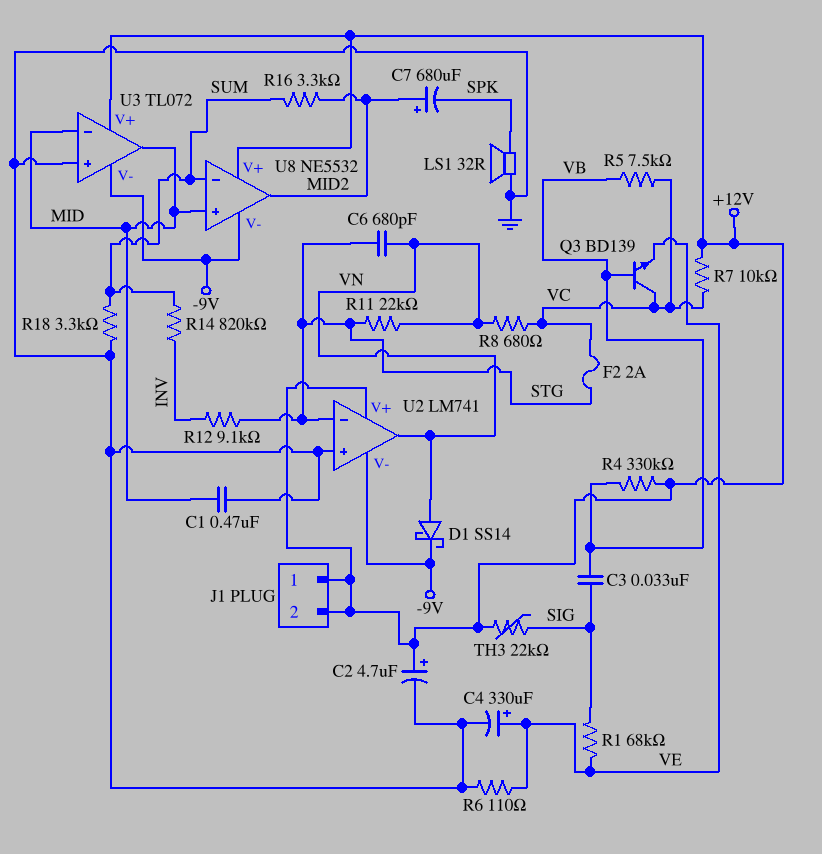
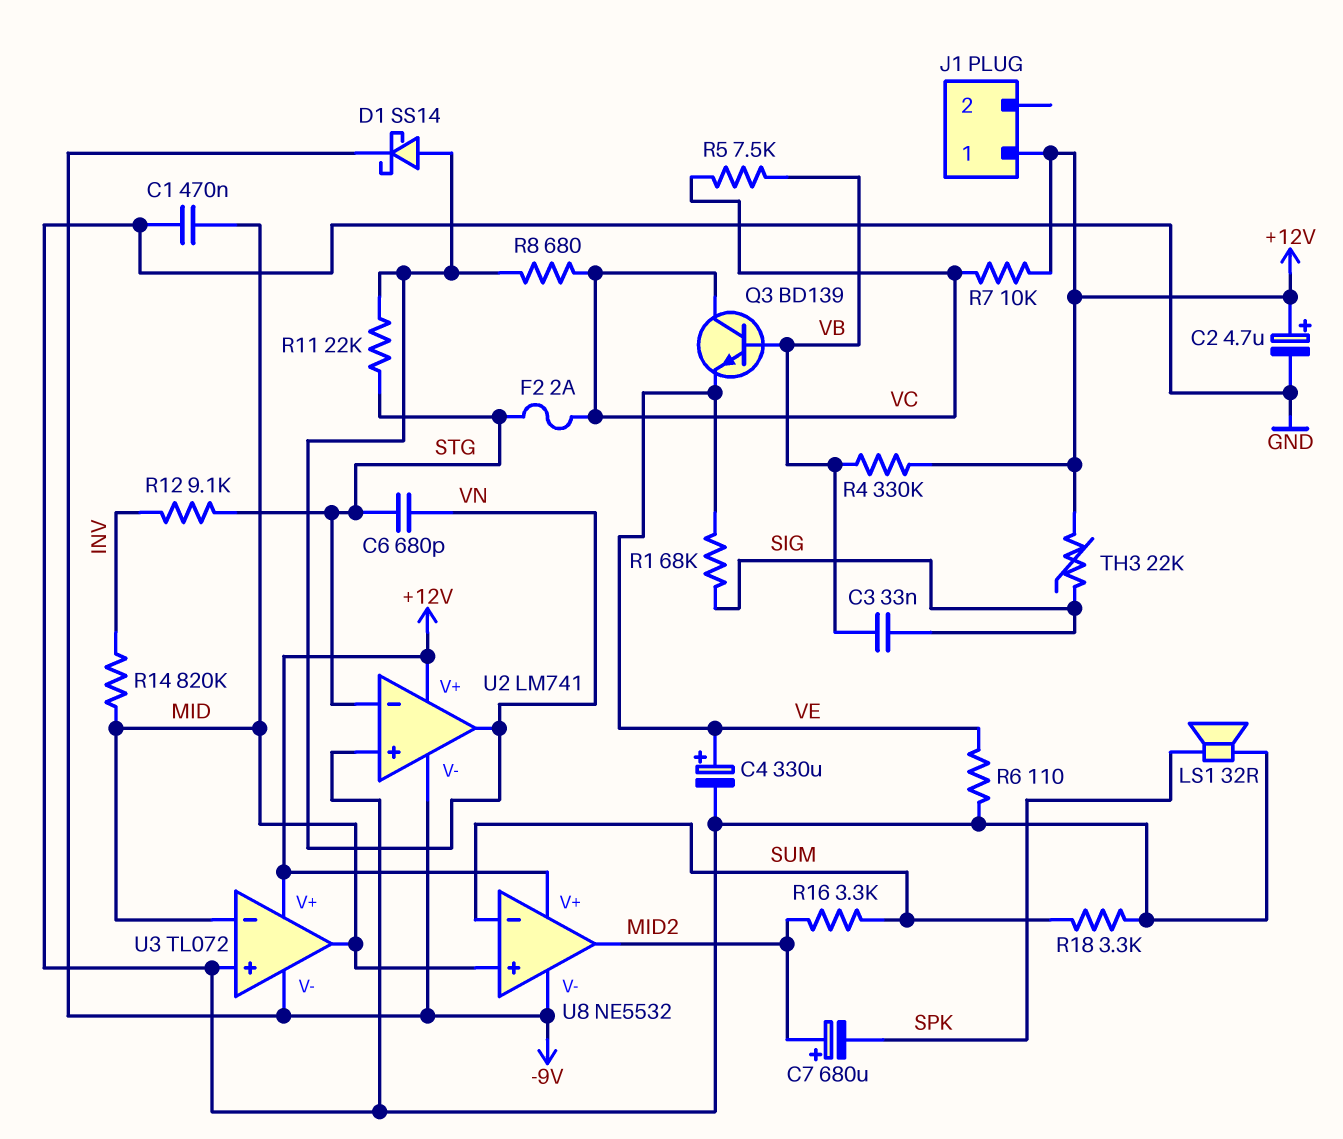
J1 pin 2: +12V -> none
R14: 820k (INV, SUM) -> 820k (INV, MID)

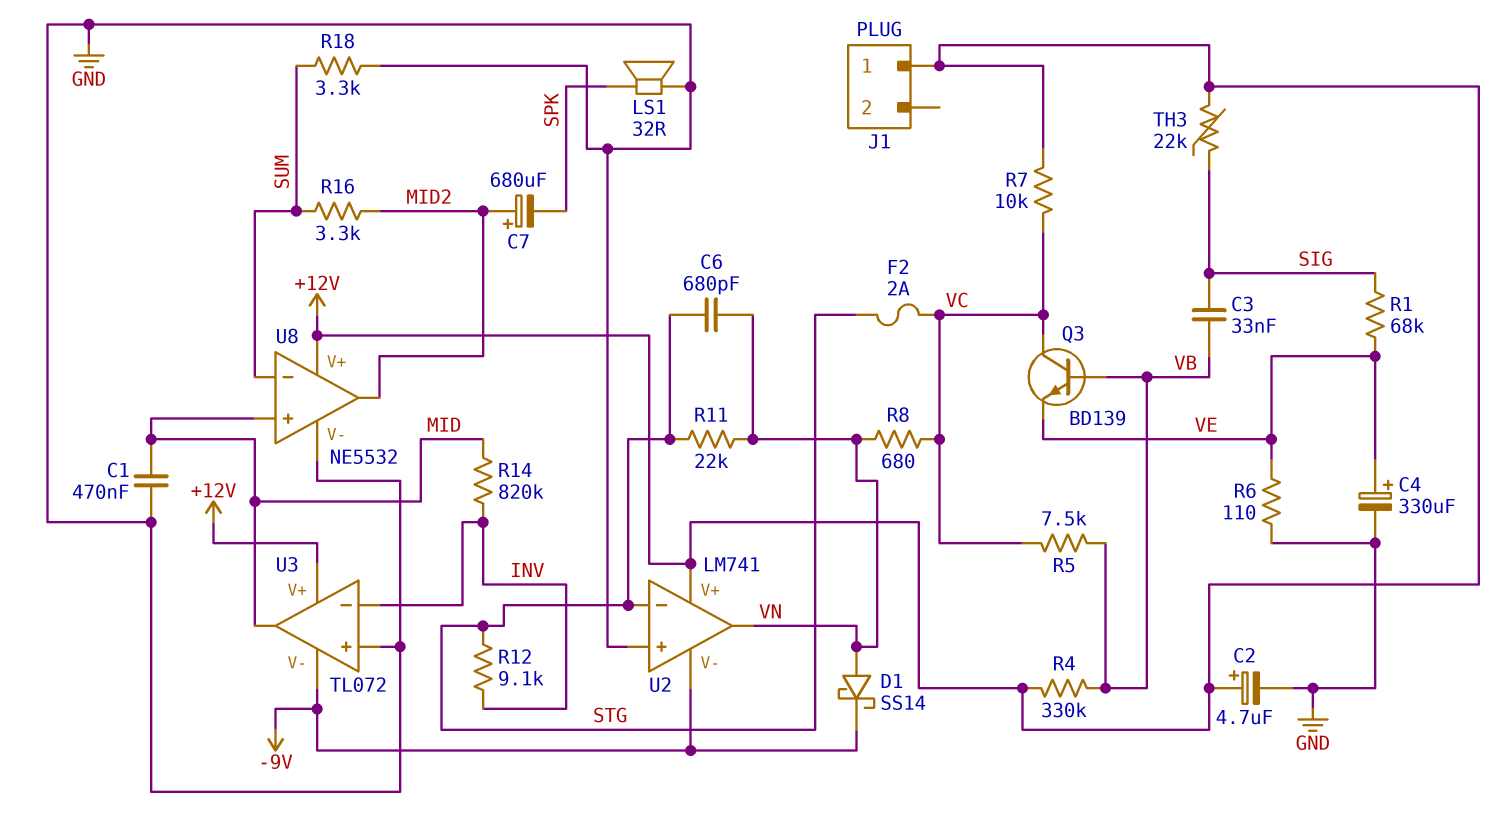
U3 pin in-: MID -> INV
U8 pin V-: -9V -> GND

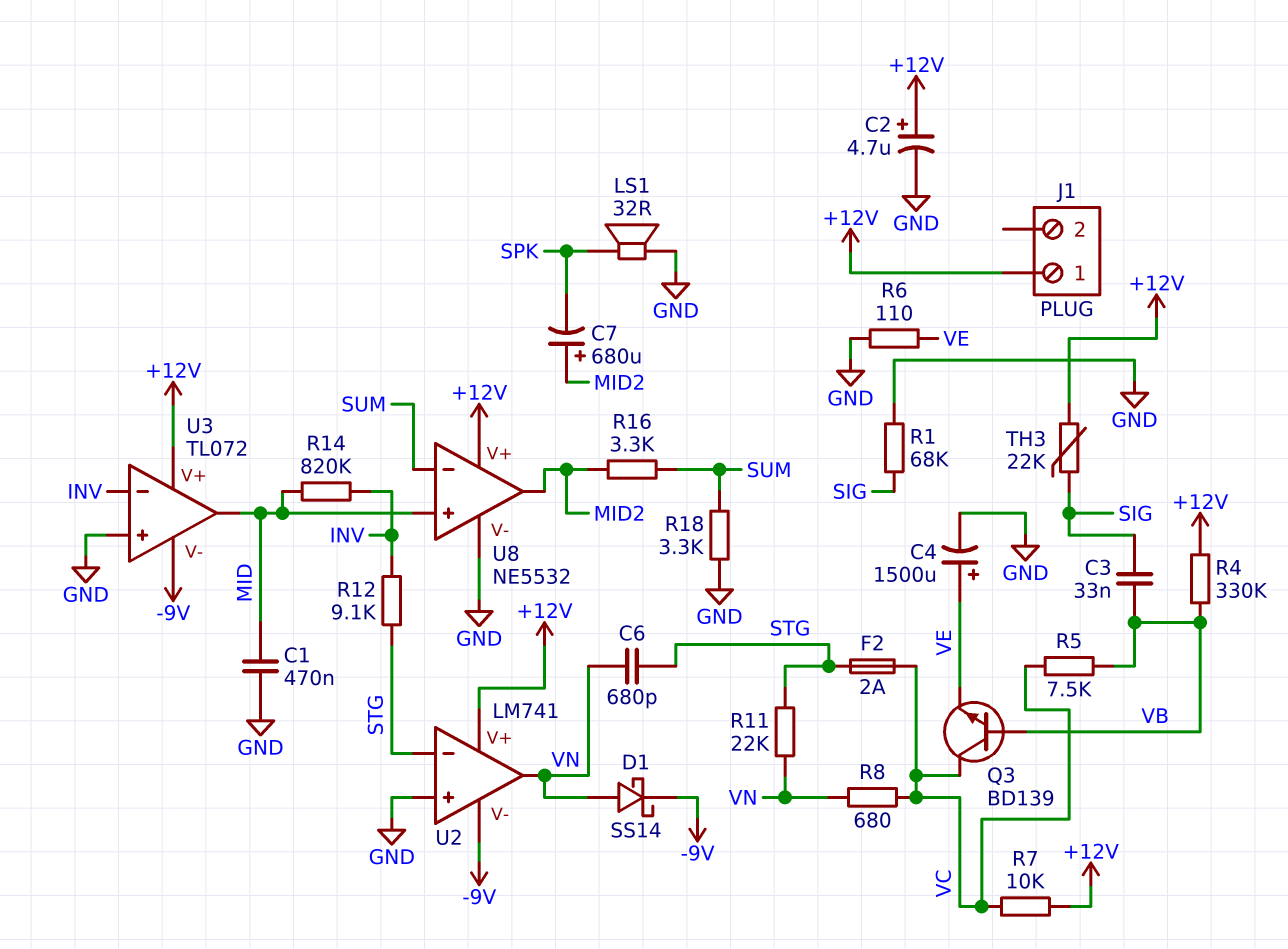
C4: 330uF (plus VE, minus GND) -> 1500uF (plus VE, minus GND)
R1: 68k (SIG, VE) -> 68k (GND, SIG)

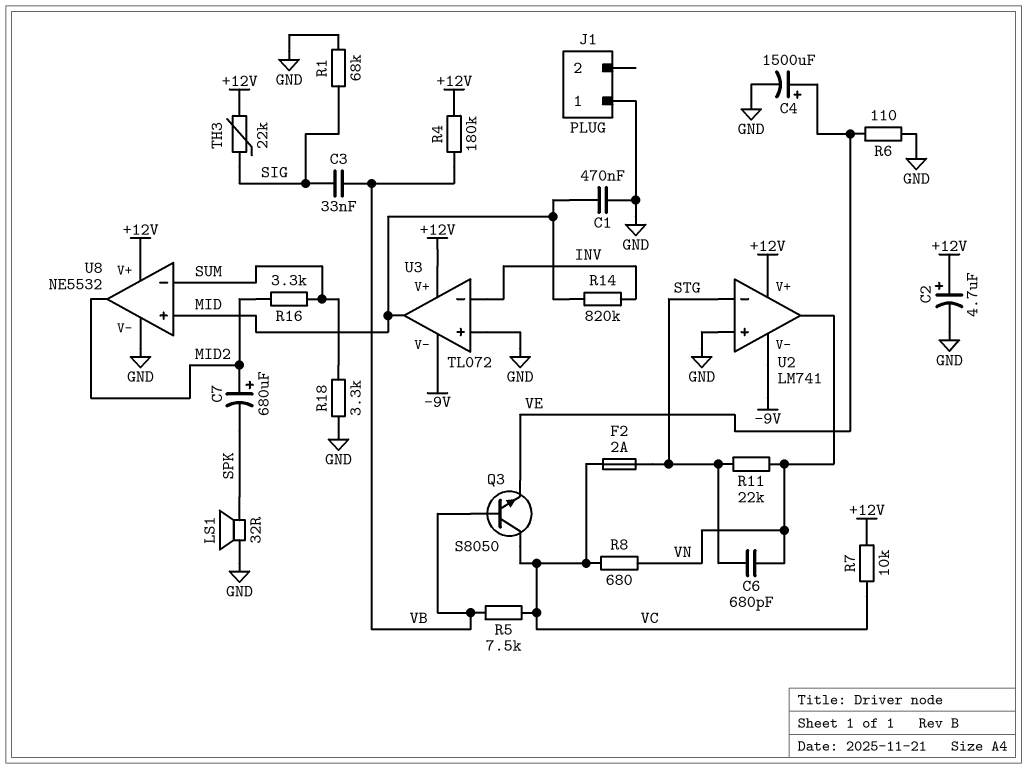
D1: schottky SS14 (A VN, K -9V) -> none
J1 pin 1: +12V -> GND
Q3: NPN BD139 (B VB, C VC, E VE) -> NPN S8050 (B VB, C VC, E VE)
R4: 330k (+12V, VB) -> 180k (+12V, VB)
R12: 9.1k (INV, STG) -> none

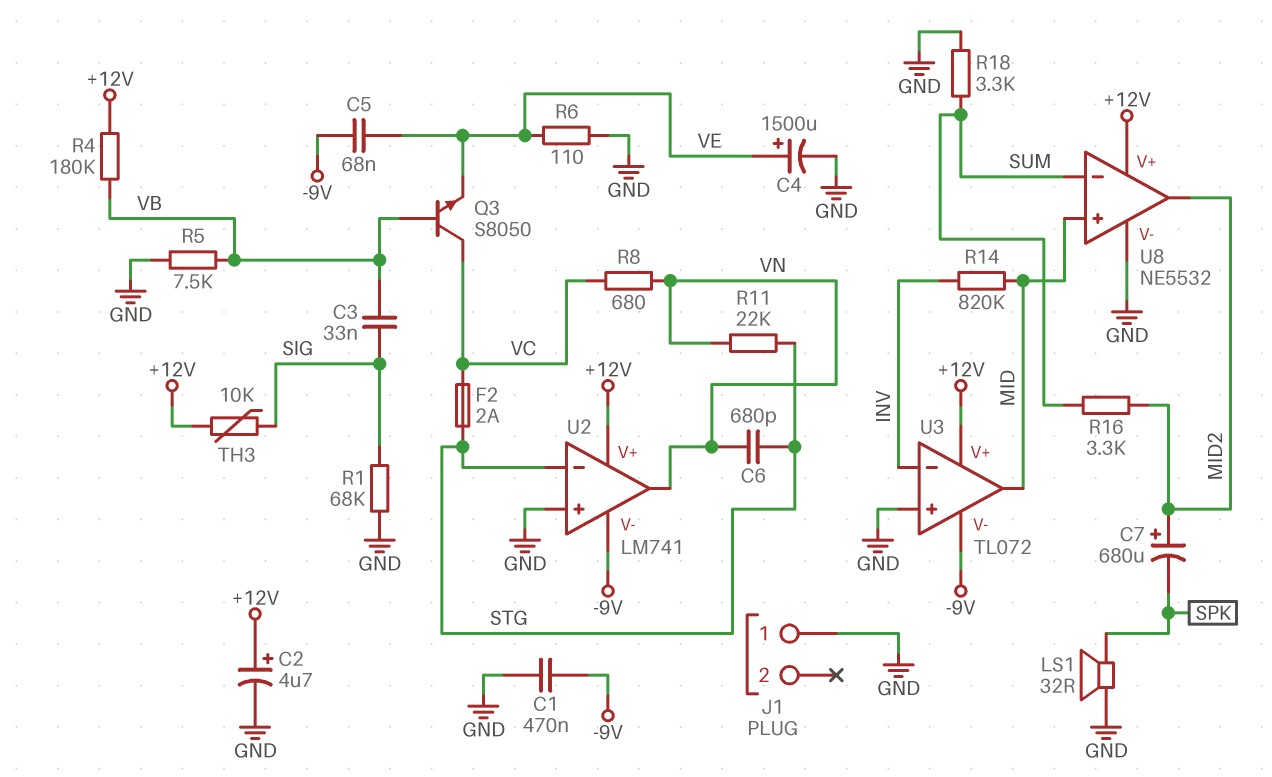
C1: 470nF (GND, MID) -> 470nF (-9V, GND)
C5: none -> 68nF (-9V, VE)
R5: 7.5k (VB, VC) -> 7.5k (GND, VB)
R7: 10k (+12V, VC) -> none
TH3: 22k (+12V, SIG) -> 10k (+12V, SIG)

